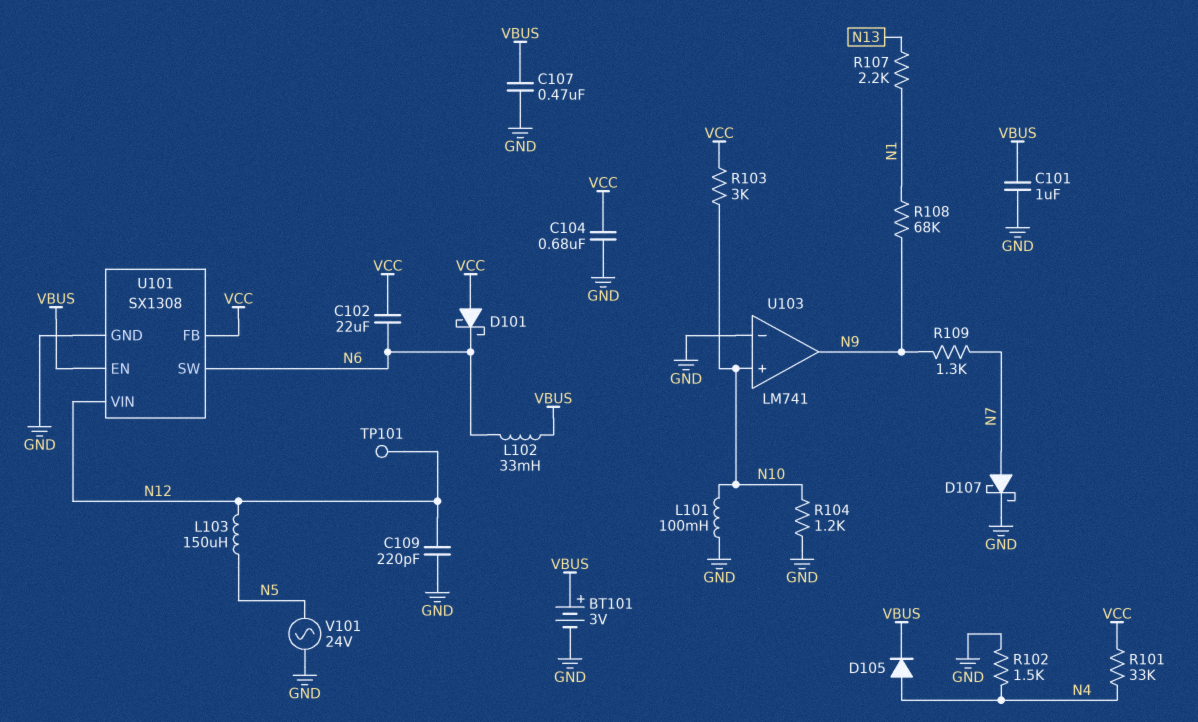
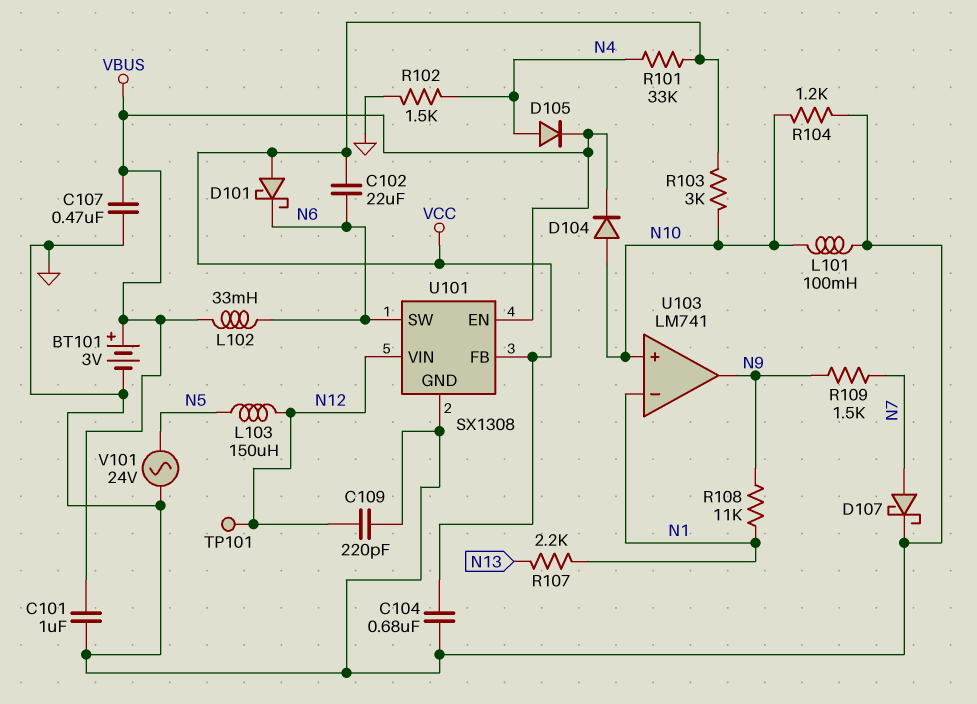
D104: none -> diode (A N10, K VBUS)
R108: 68k (N1, N9) -> 11k (N1, N9)
R109: 1.3k (N7, N9) -> 1.5k (N7, N9)
U103 pin in-: GND -> N1

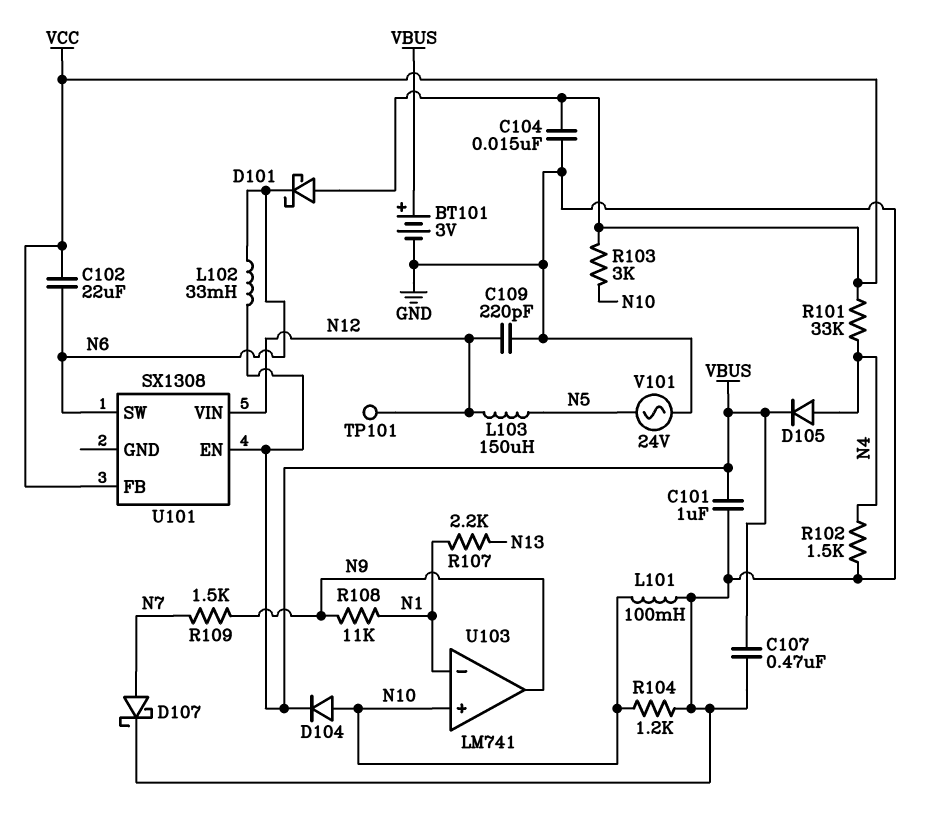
C104: 680nF (GND, VCC) -> 15nF (GND, VCC)
U101 pin GND: GND -> none

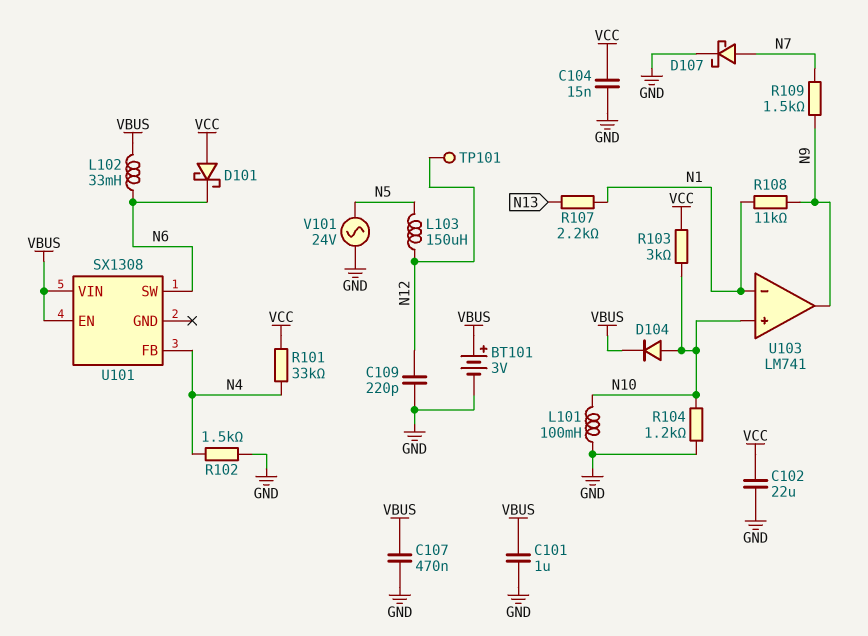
C102: 22uF (N6, VCC) -> 22uF (GND, VCC)
D105: diode (A N4, K VBUS) -> none
U101 pin FB: VCC -> N4
U101 pin VIN: N12 -> VBUS

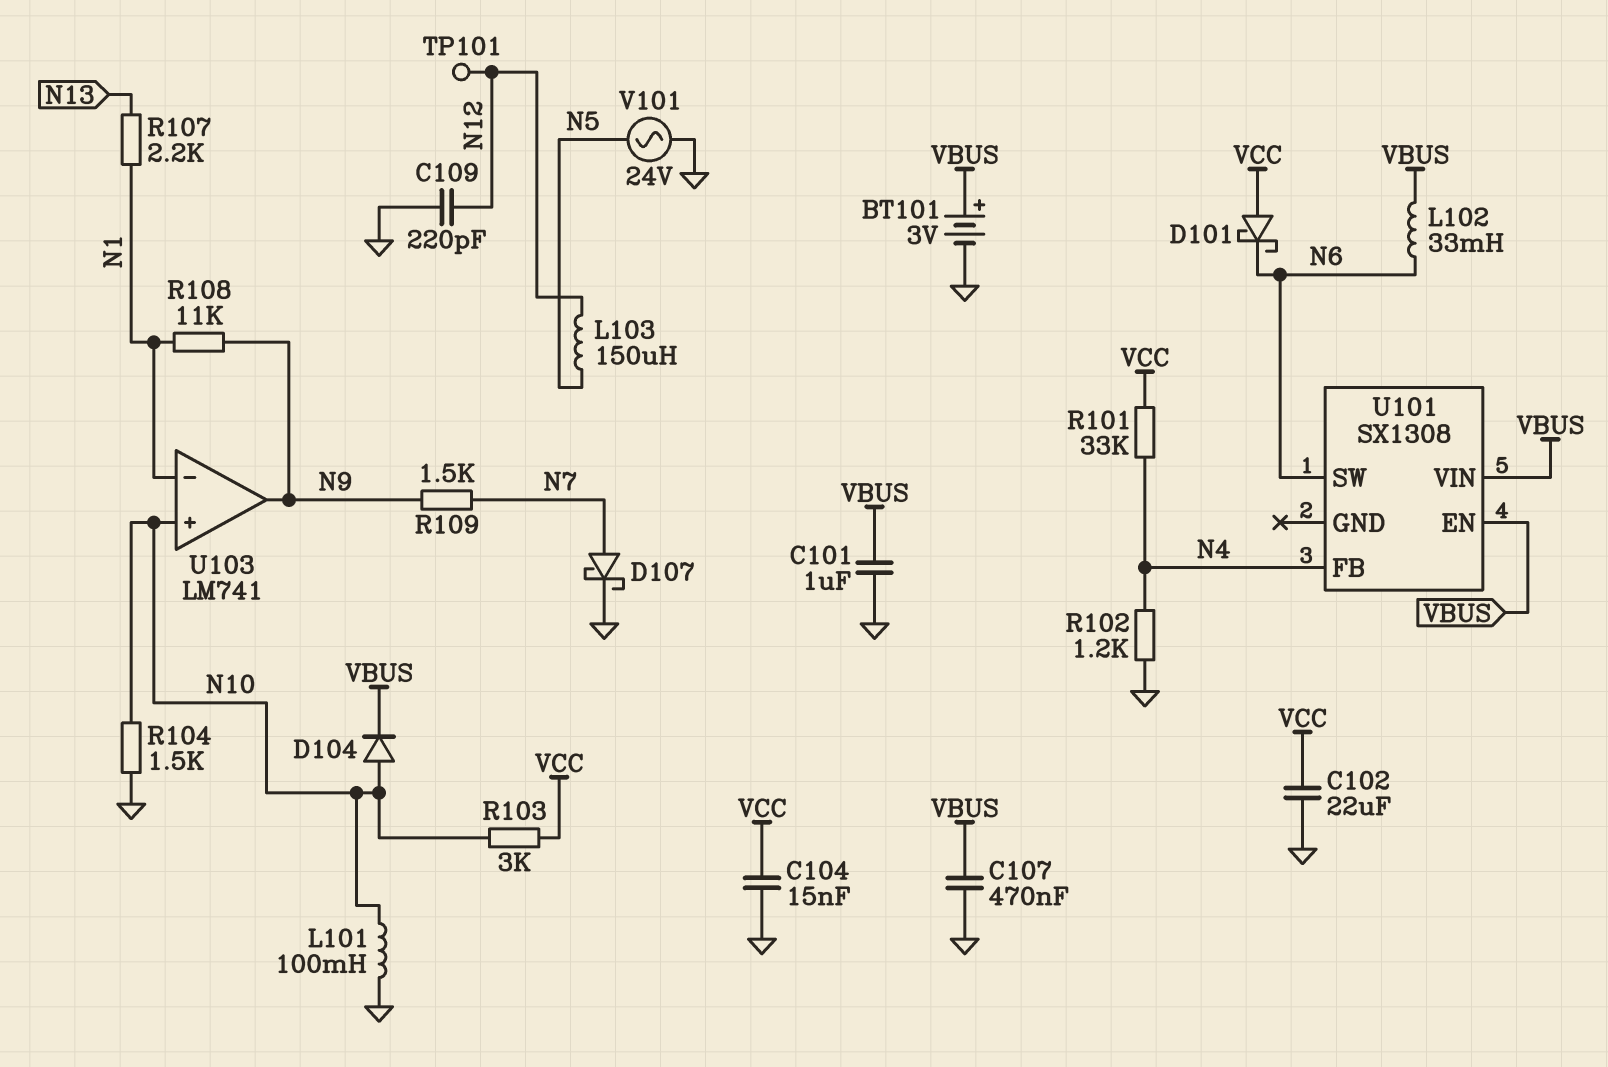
R102: 1.5k (GND, N4) -> 1.2k (GND, N4)
R104: 1.2k (GND, N10) -> 1.5k (GND, N10)

